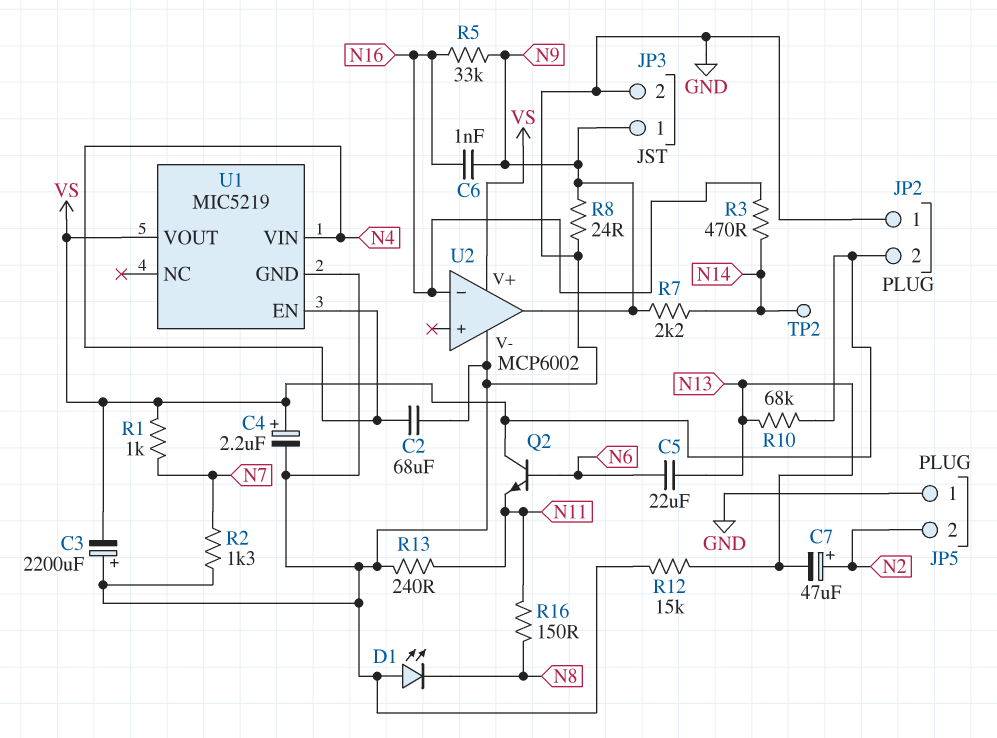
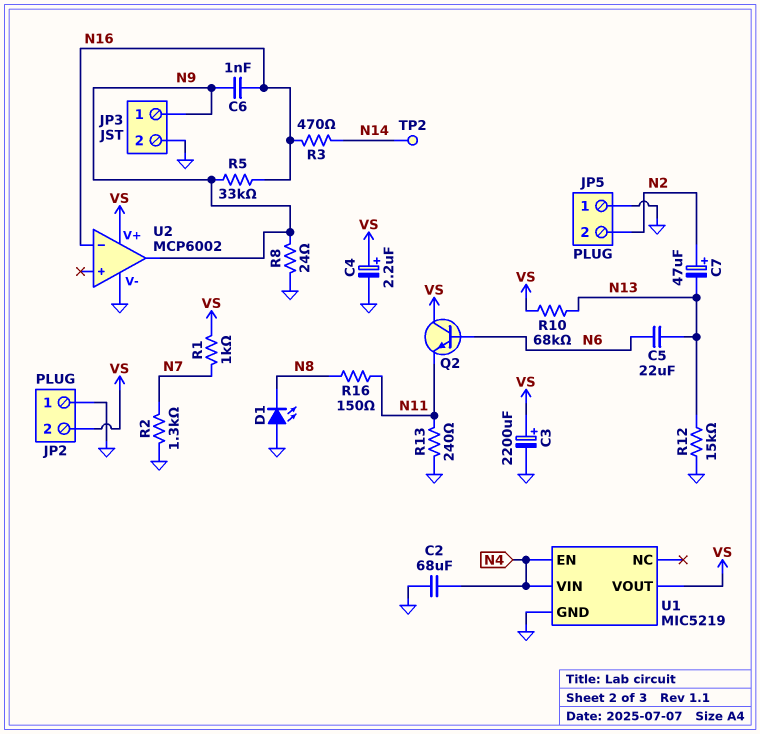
C3: 2200uF (plus GND, minus VS) -> 2200uF (plus VS, minus GND)
R7: 2.2k (N9, N14) -> none

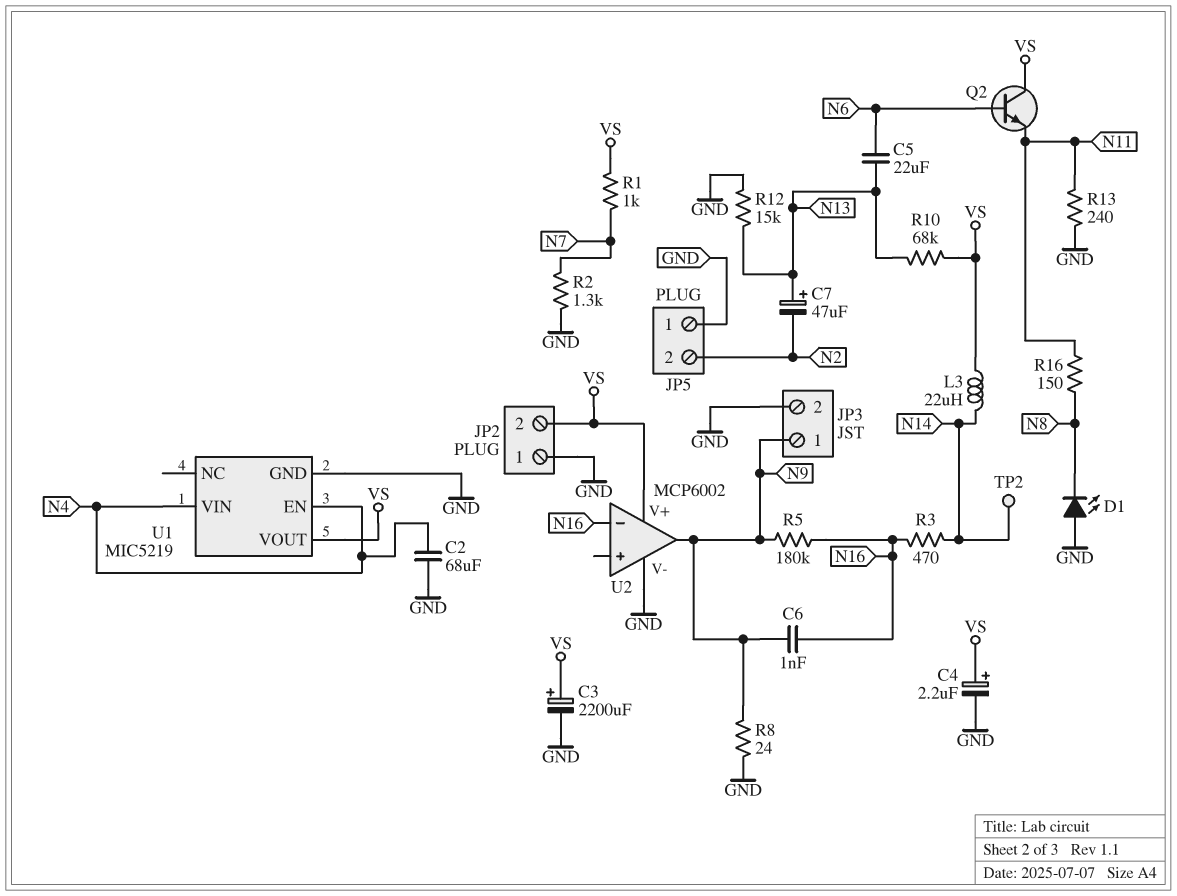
C7: 47uF (plus N2, minus N13) -> 47uF (plus N13, minus N2)
L3: none -> 22uH (N14, VS)
R5: 33k (N9, N16) -> 180k (N9, N16)

